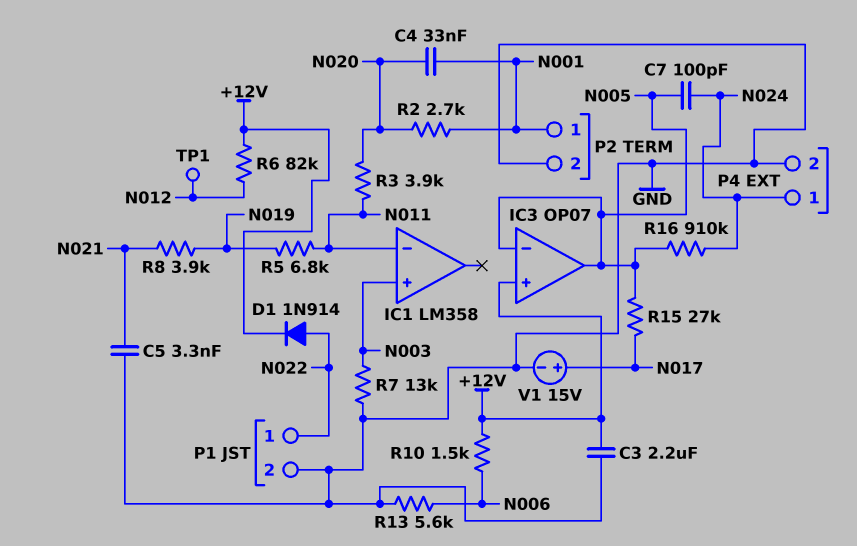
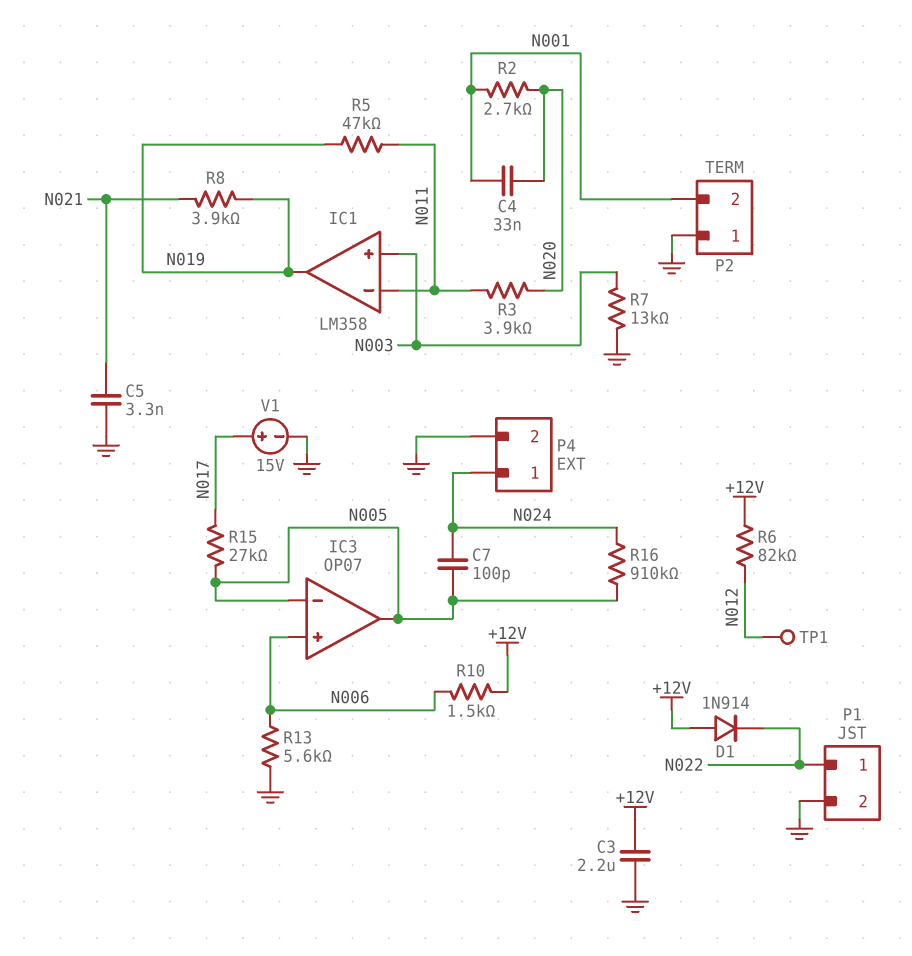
D1: diode 1N914 (A N022, K +12V) -> diode 1N914 (A +12V, K N022)
IC1 pin out: none -> N019
IC3 pin in+: +12V -> N006
P2 pin 1: N001 -> GND
P2 pin 2: GND -> N001
R5: 6.8k (N011, N019) -> 47k (N011, N019)

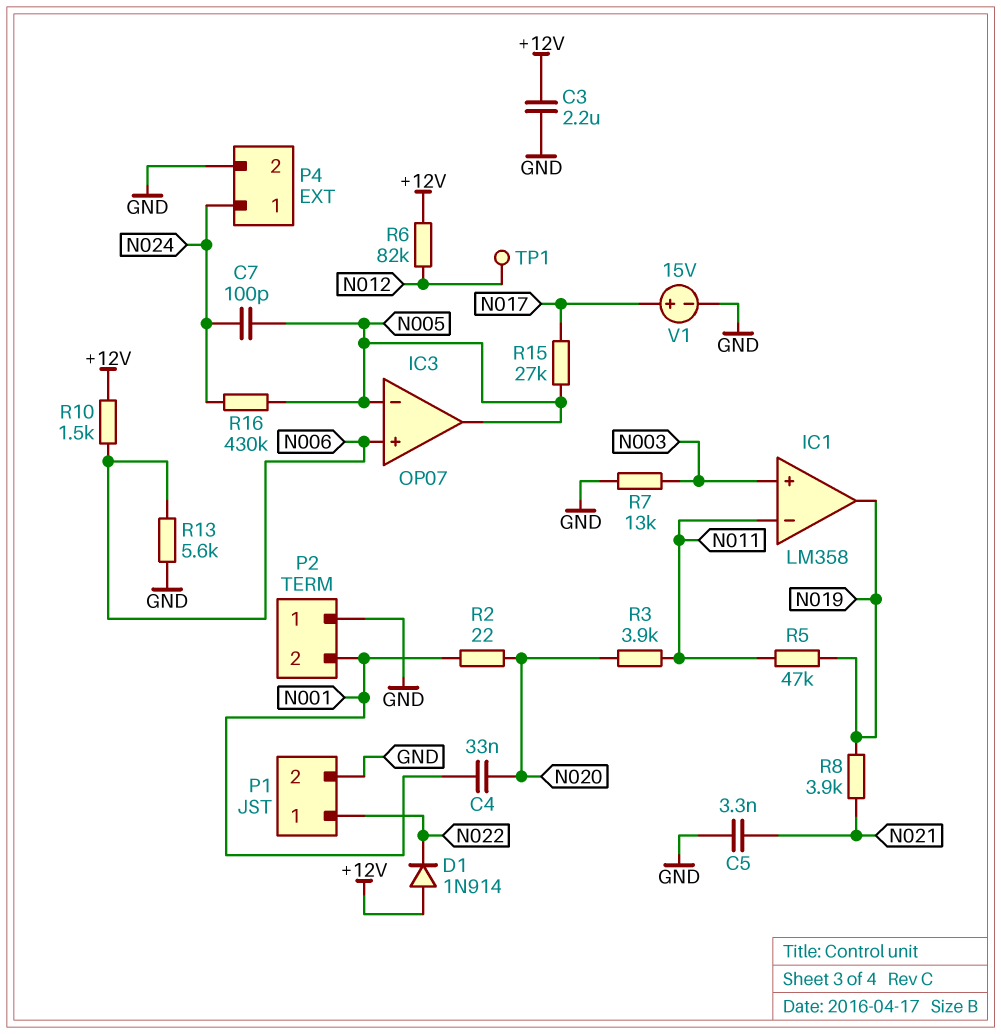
R2: 2.7k (N001, N020) -> 22 (N001, N020)
R16: 910k (N005, N024) -> 430k (N005, N024)

